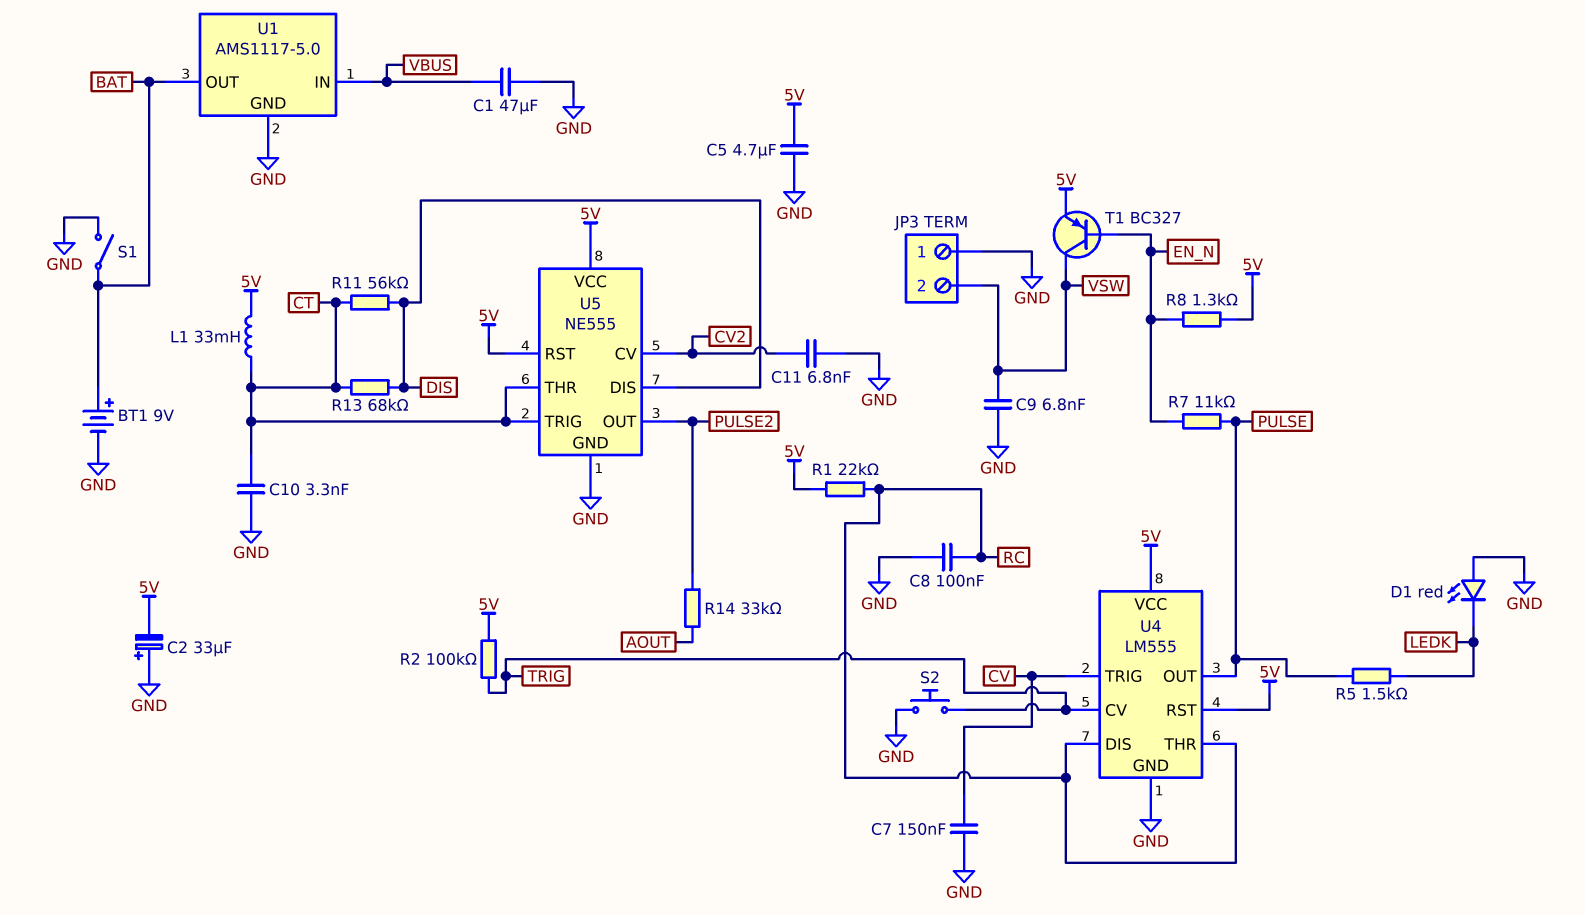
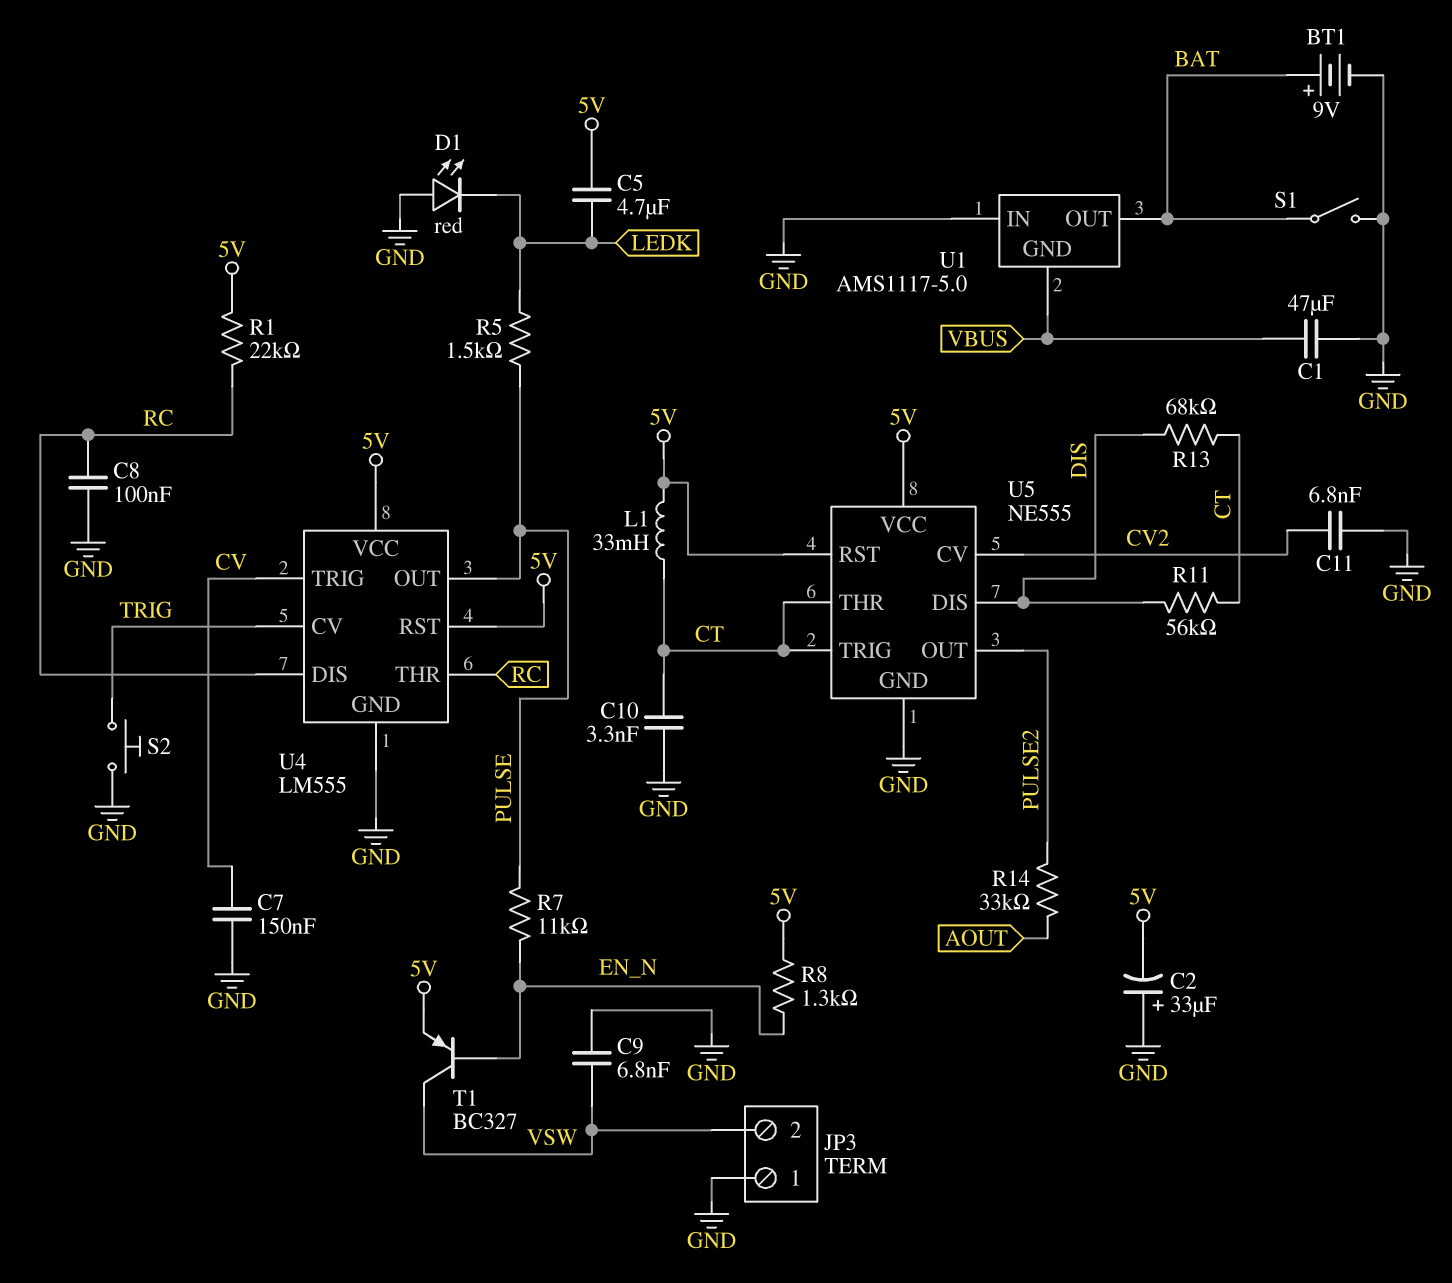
C5: 4.7uF (5V, GND) -> 4.7uF (5V, LEDK)
R2: 100k (5V, TRIG) -> none
U1 pin GND: GND -> VBUS
U1 pin IN: VBUS -> GND

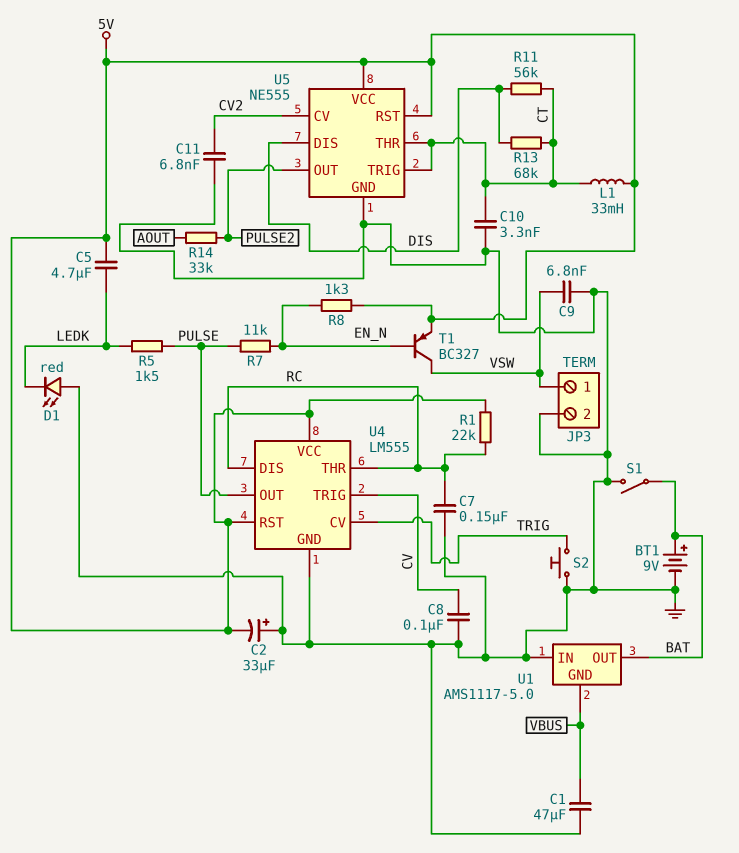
C7: 150nF (CV, GND) -> 150nF (GND, RC)
C8: 100nF (GND, RC) -> 100nF (CV, GND)
JP3 pin 1: GND -> VSW
JP3 pin 2: VSW -> GND

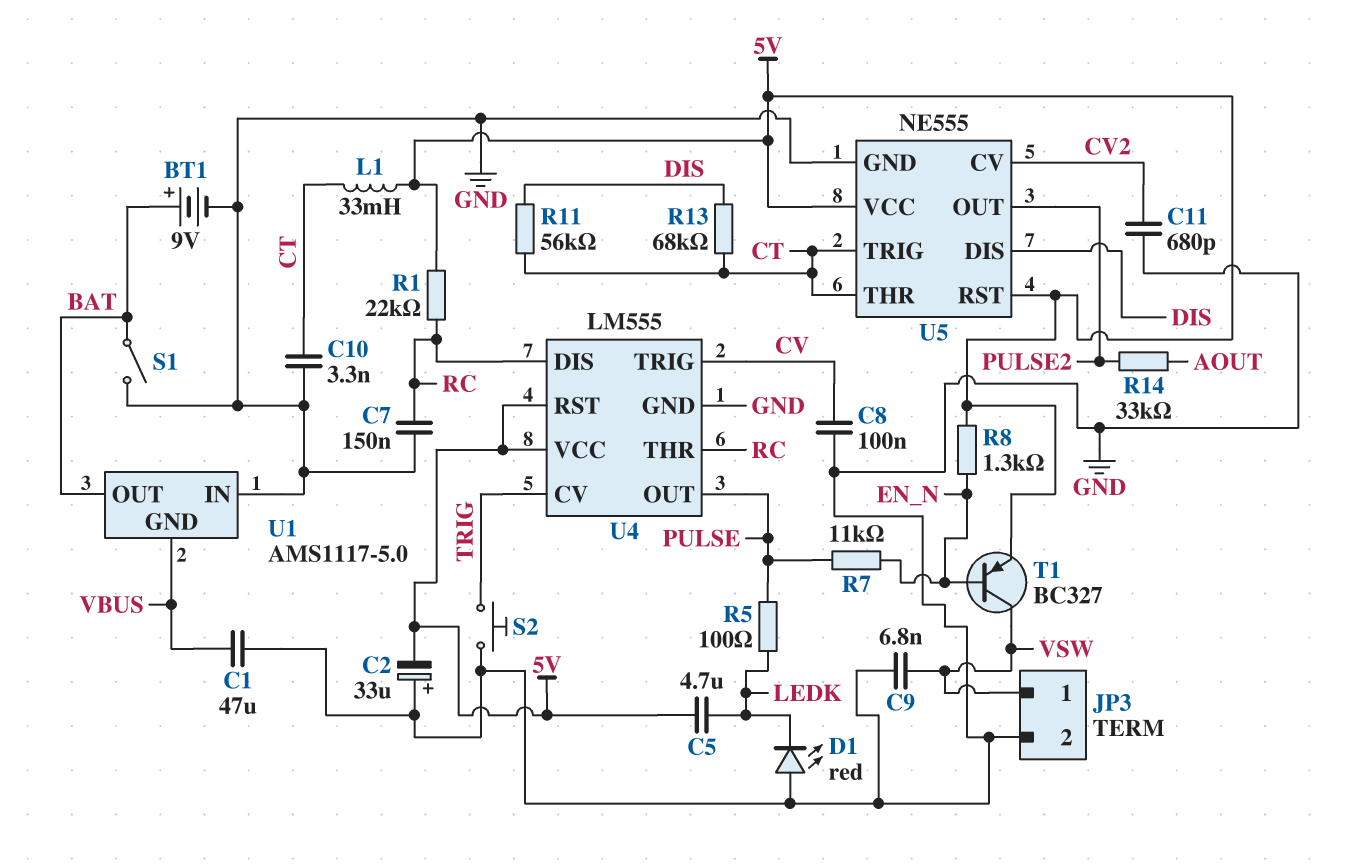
C11: 6.8nF (CV2, GND) -> 680pF (CV2, GND)
R5: 1.5k (LEDK, PULSE) -> 100 (LEDK, PULSE)

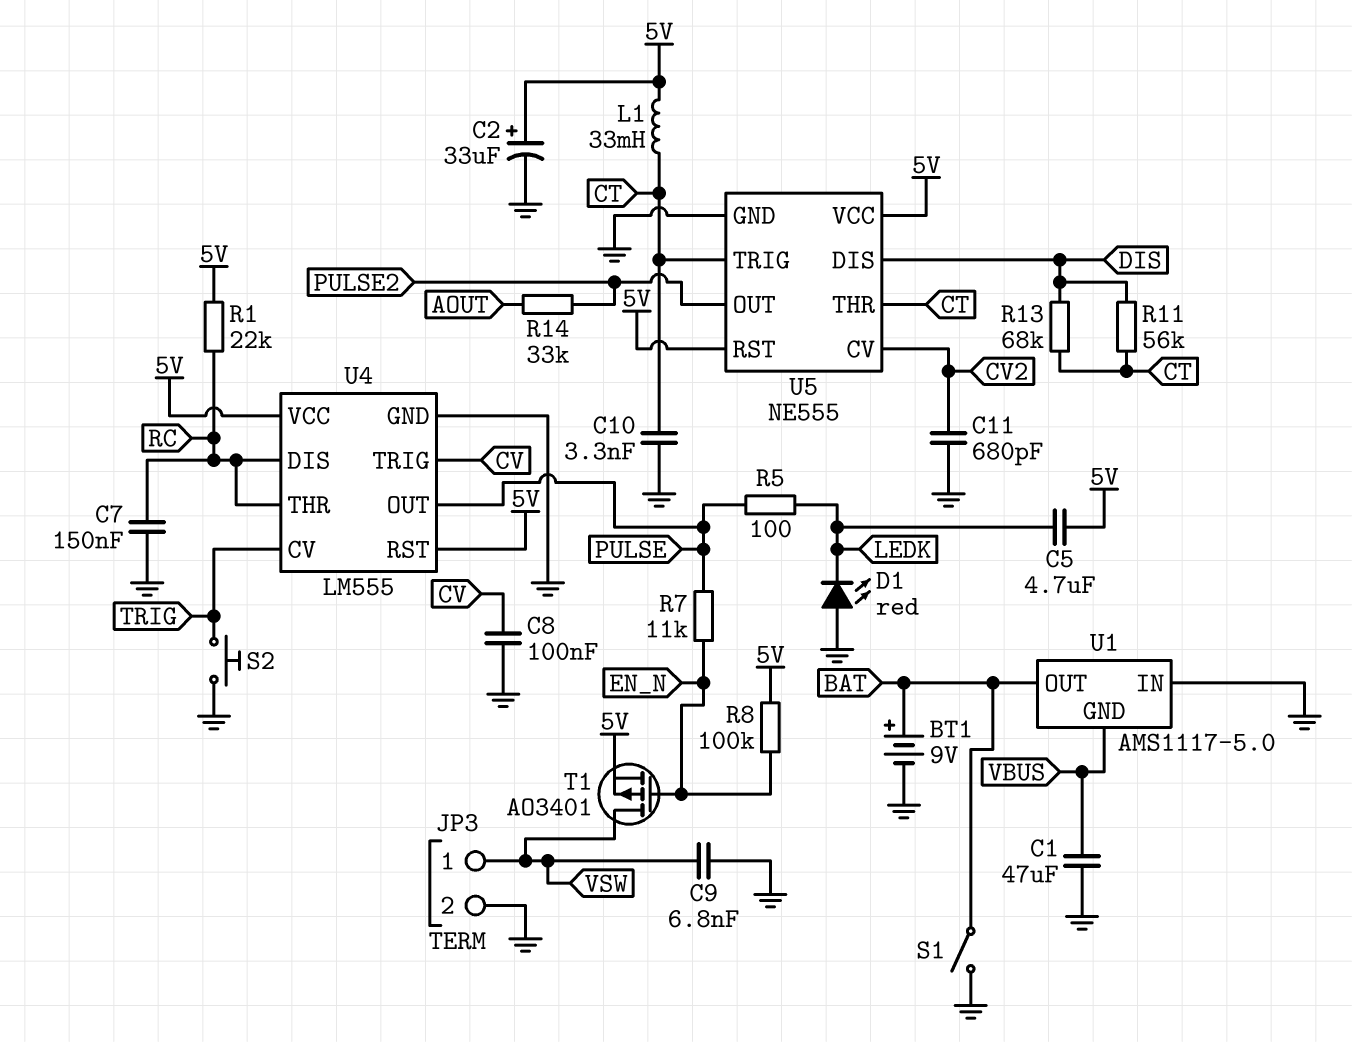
C2: 33uF (plus GND, minus 5V) -> 33uF (plus 5V, minus GND)
R8: 1.3k (5V, EN_N) -> 100k (5V, EN_N)
T1: PNP BC327 (B EN_N, C VSW, E 5V) -> PMOS AO3401 (G EN_N, D VSW, S 5V)

